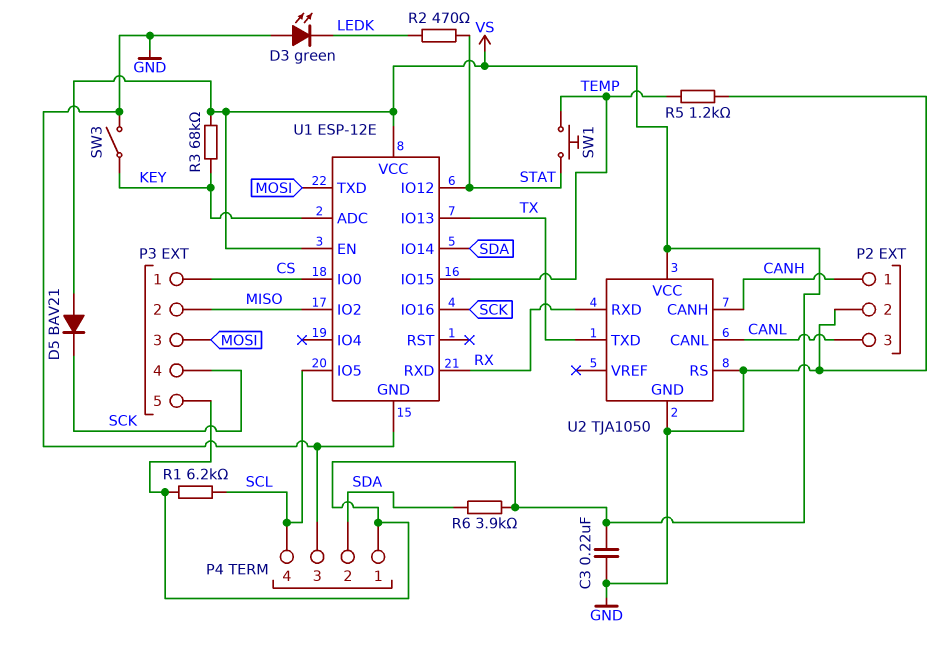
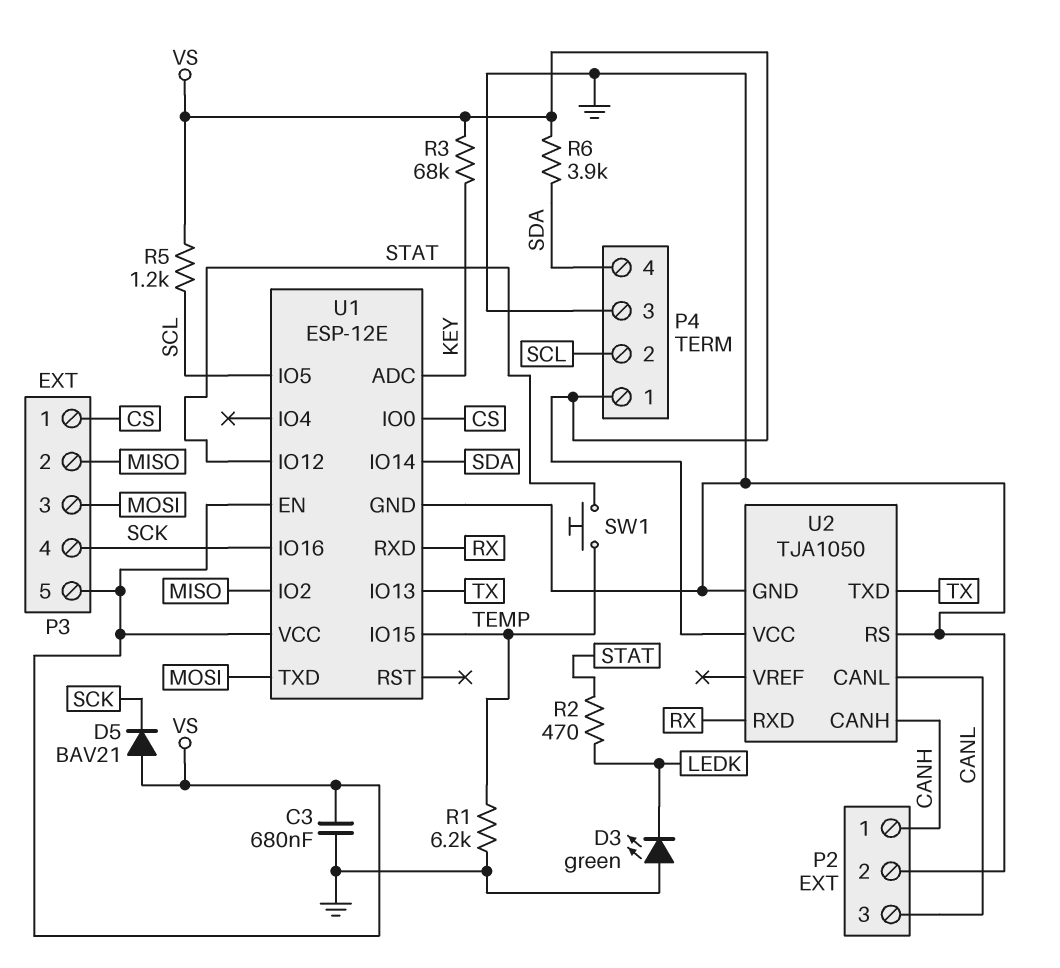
C3: 220nF (GND, VS) -> 680nF (GND, VS)
P4 pin 2: SDA -> SCL
P4 pin 4: SCL -> SDA
R1: 6.2k (SCL, VS) -> 6.2k (GND, TEMP)
R5: 1.2k (GND, TEMP) -> 1.2k (SCL, VS)
SW3: switch (GND, KEY) -> none

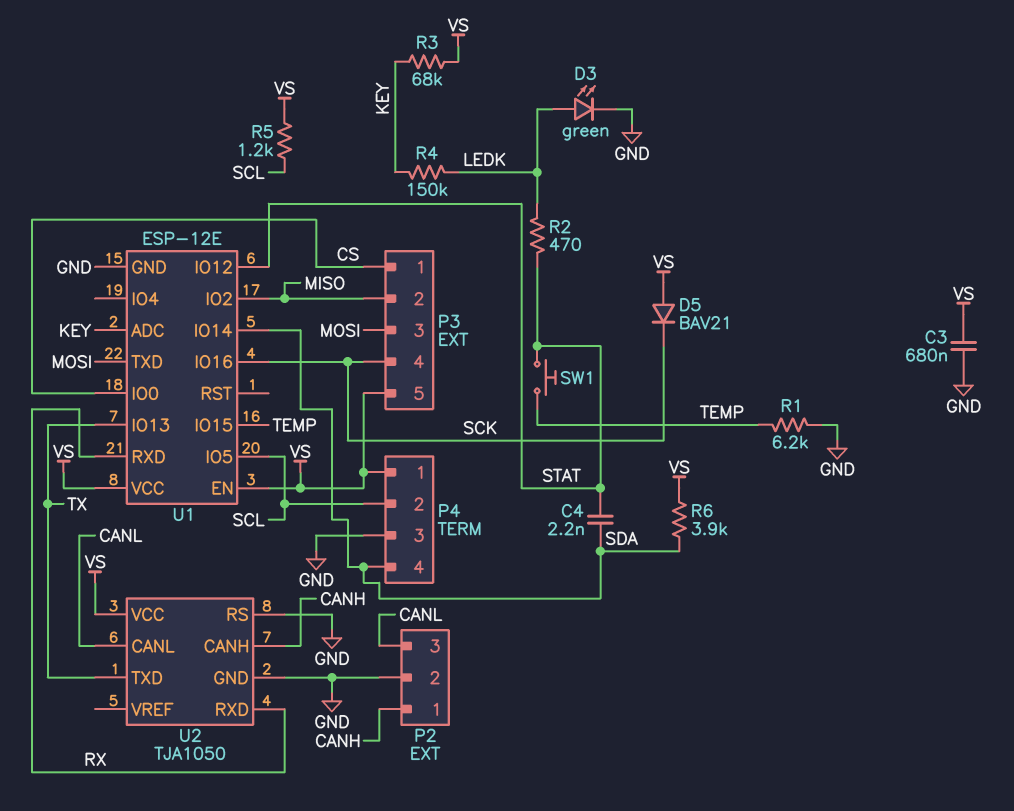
C4: none -> 2.2nF (SDA, STAT)
D3: LED green (A GND, K LEDK) -> LED green (A LEDK, K GND)
R4: none -> 150k (KEY, LEDK)

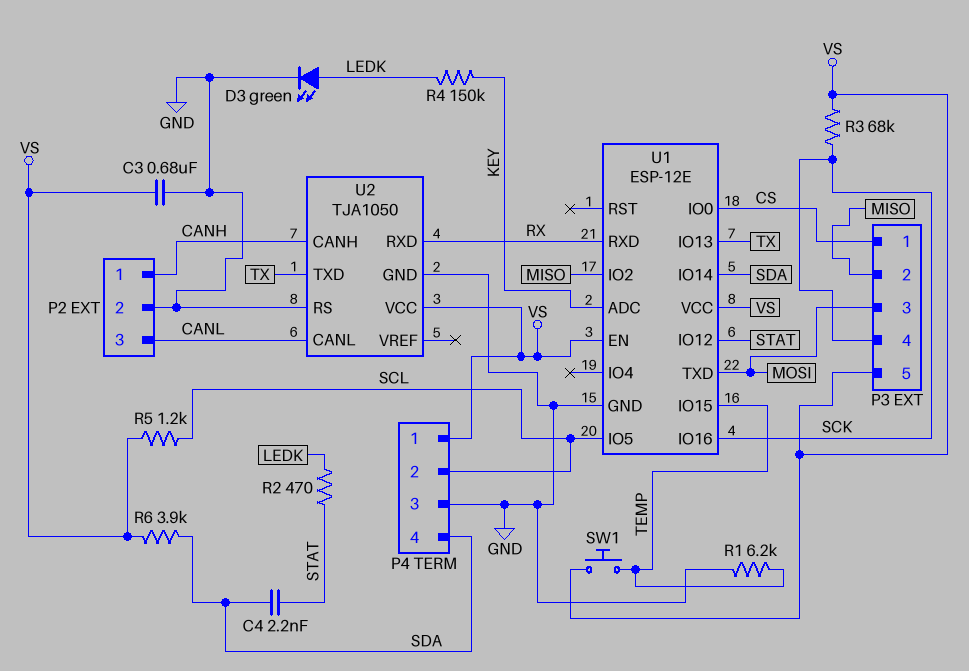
D5: diode BAV21 (A VS, K SCK) -> none
R3: 68k (KEY, VS) -> 68k (SCK, VS)
SW1: button (STAT, TEMP) -> button (TEMP, VS)

